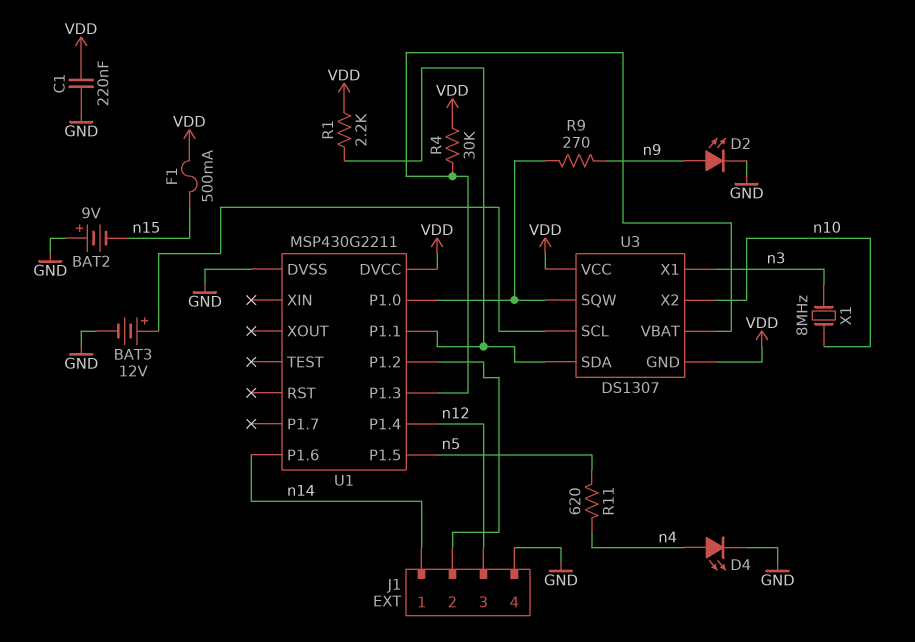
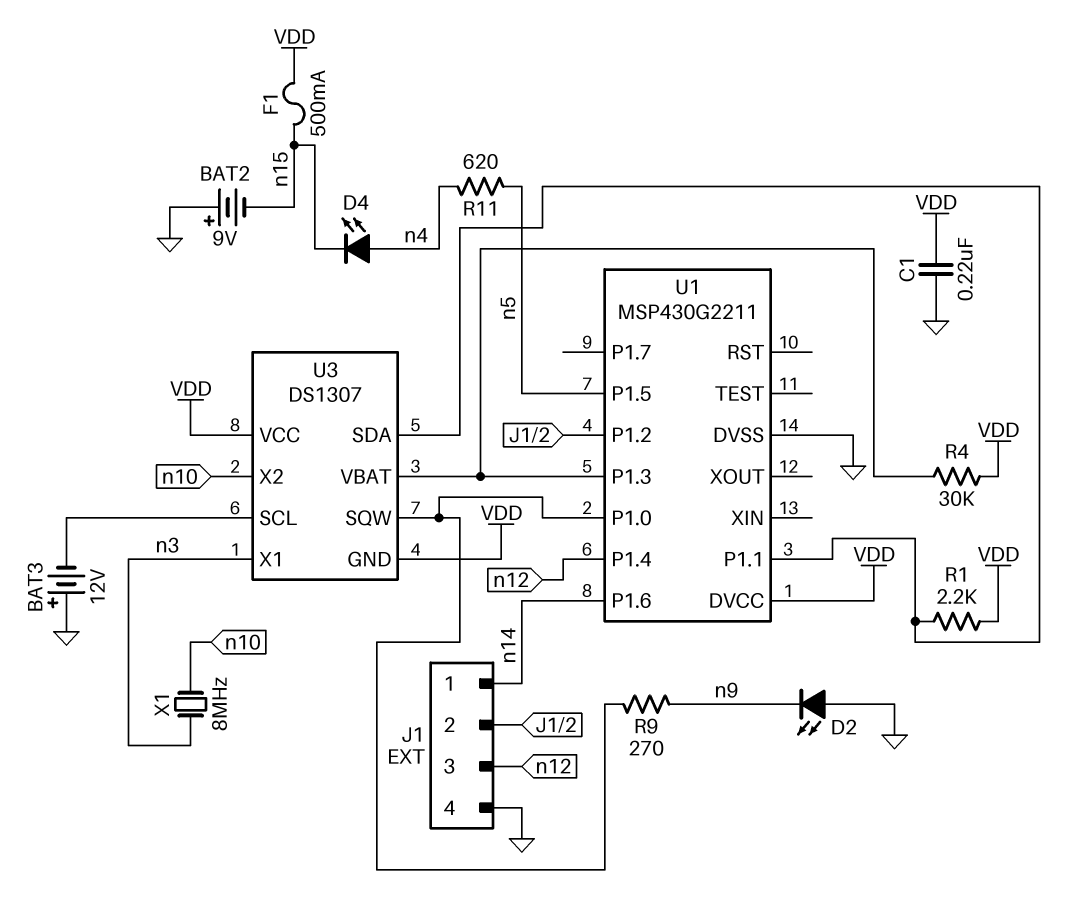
BAT3: 12V (plus U3/SCL, minus GND) -> 12V (plus GND, minus U3/SCL)
D2: LED (A n9, K GND) -> LED (A GND, K n9)
D4: LED (A n4, K GND) -> LED (A n4, K n15)

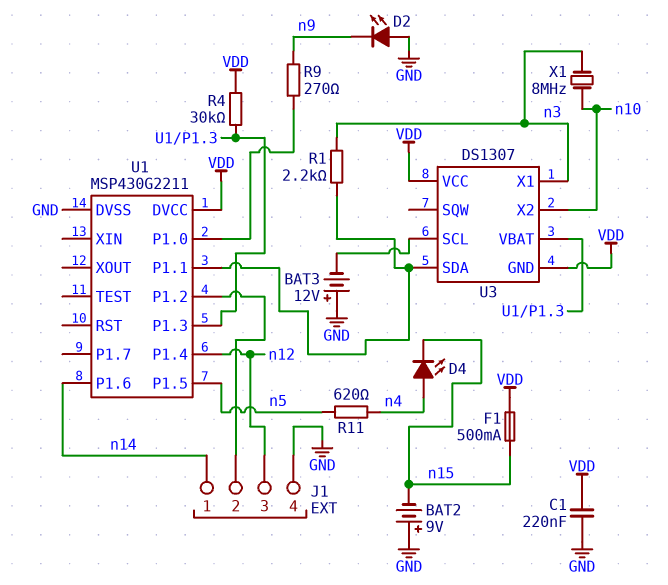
R1: 2.2k (U1/P1.1, VDD) -> 2.2k (U1/P1.1, n3)
U3 pin SQW: U1/P1.0 -> none

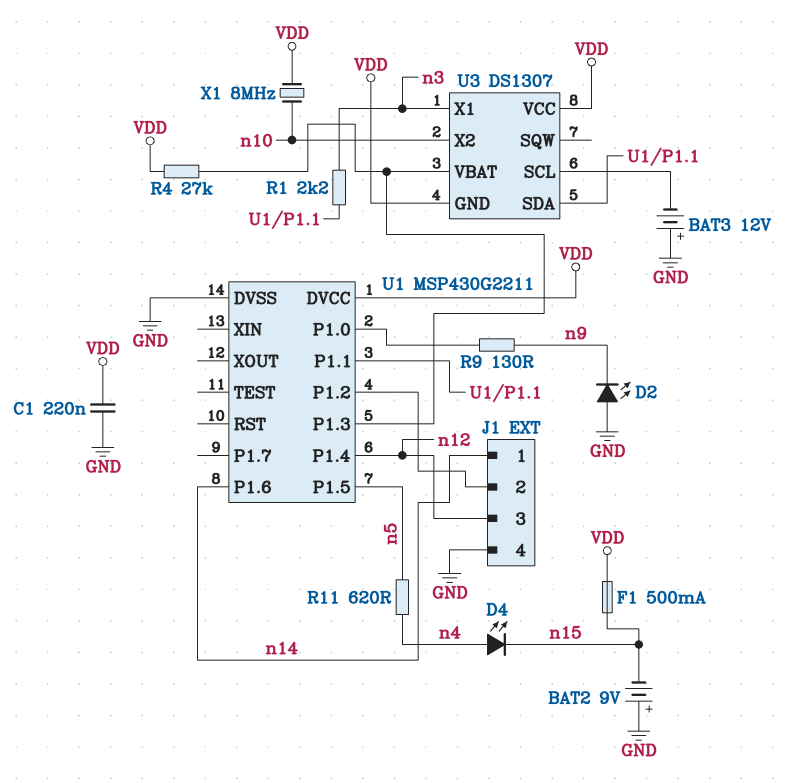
R4: 30k (U1/P1.3, VDD) -> 27k (U1/P1.3, VDD)
R9: 270 (U1/P1.0, n9) -> 130 (U1/P1.0, n9)
X1: 8MHz (n3, n10) -> 8MHz (VDD, n10)

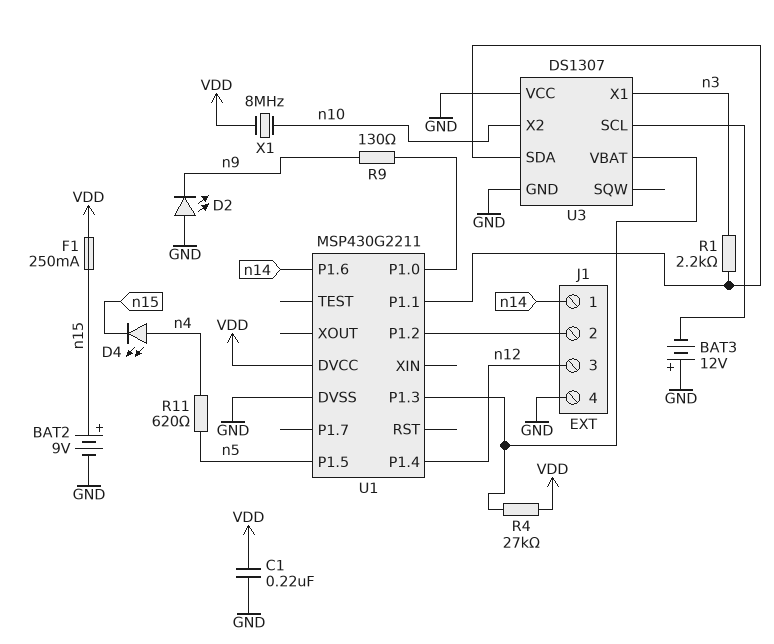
BAT2: 9V (plus GND, minus n15) -> 9V (plus n15, minus GND)
F1: 500mA (VDD, n15) -> 250mA (VDD, n15)
U3 pin GND: VDD -> GND
U3 pin VCC: VDD -> GND

